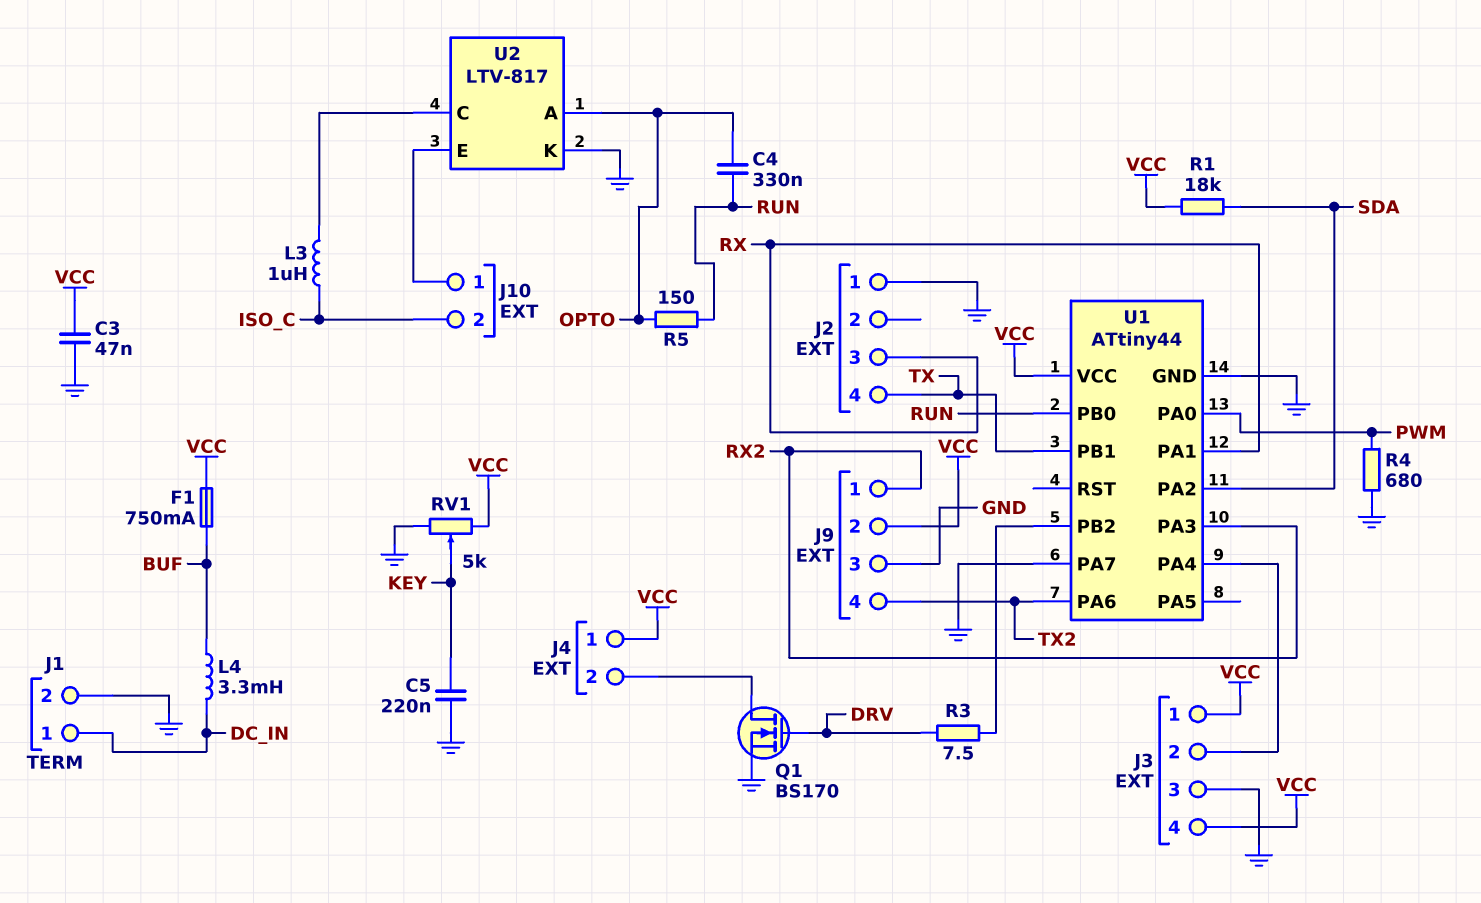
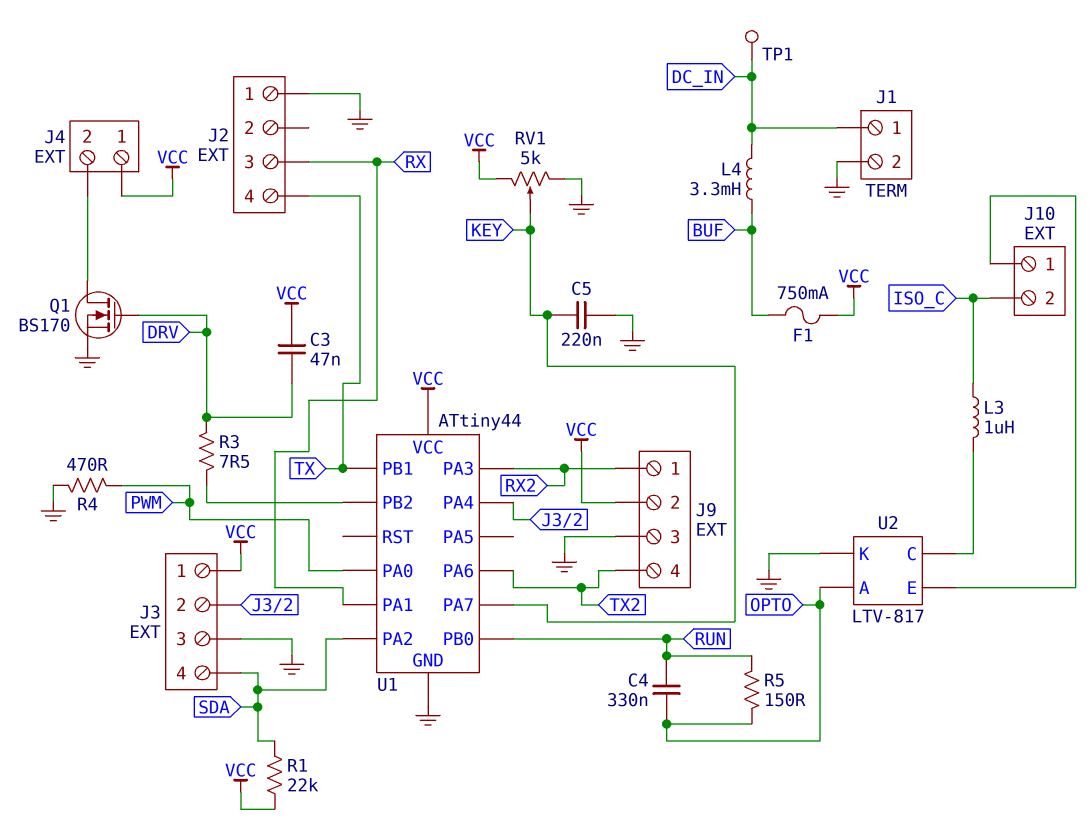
C3: 47nF (GND, VCC) -> 47nF (DRV, VCC)
J3 pin 4: VCC -> SDA
R1: 18k (SDA, VCC) -> 22k (SDA, VCC)
R4: 680 (GND, PWM) -> 470 (GND, PWM)
TP1: none -> test point (DC_IN)
U1 pin PA7: GND -> KEY

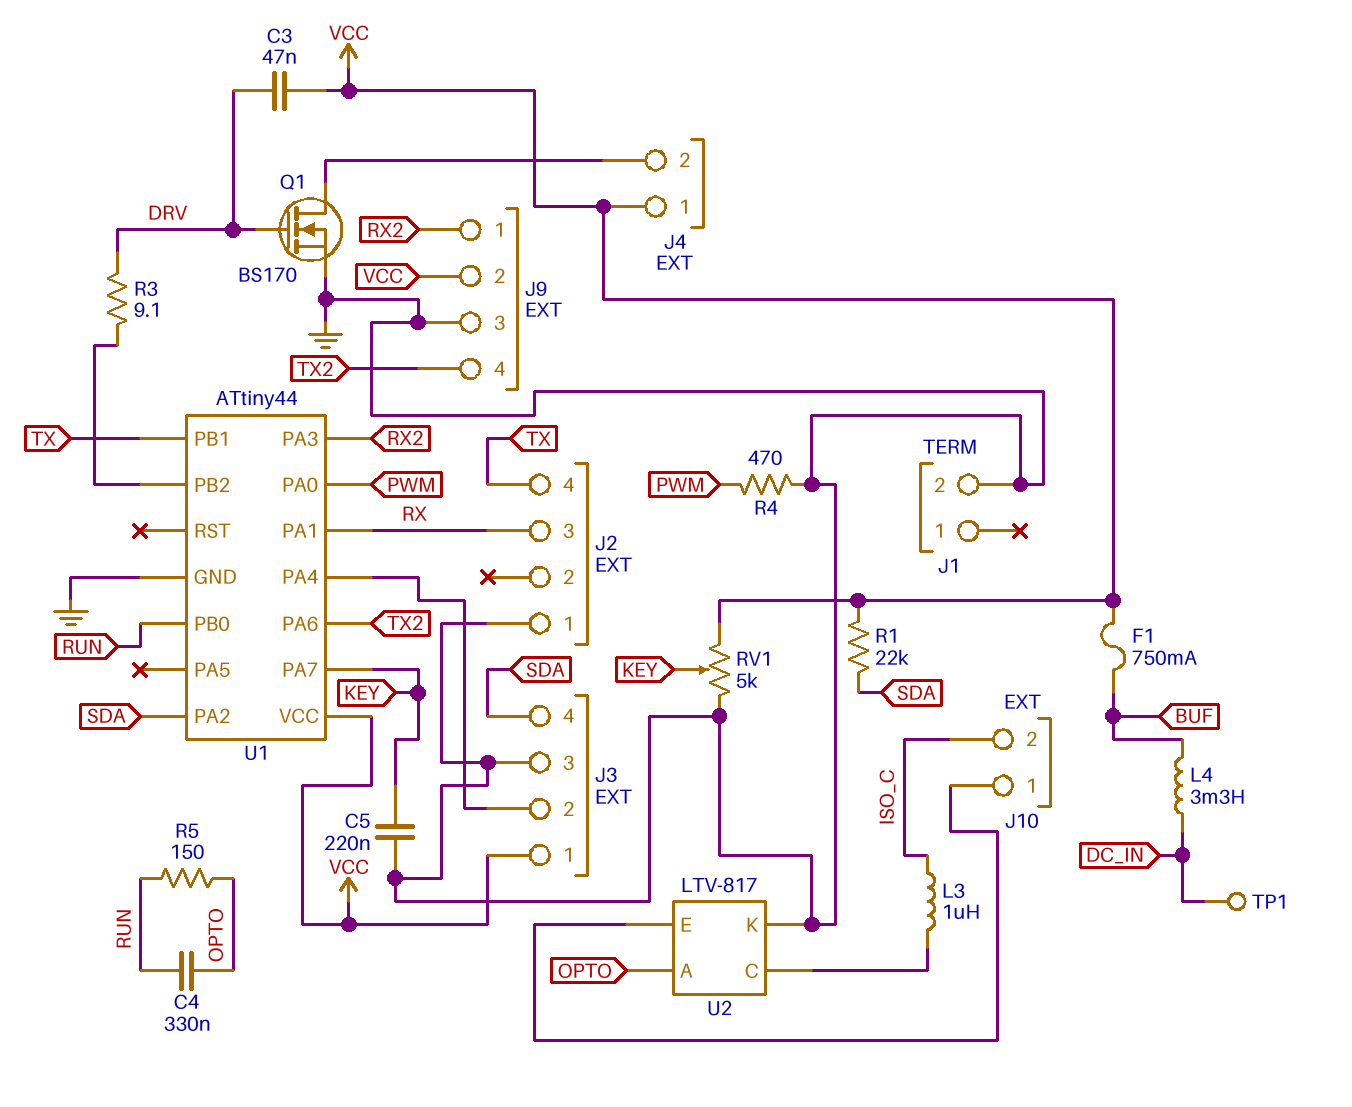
J1 pin 1: DC_IN -> none
R3: 7.5 (DRV, U1/PB2) -> 9.1 (DRV, U1/PB2)

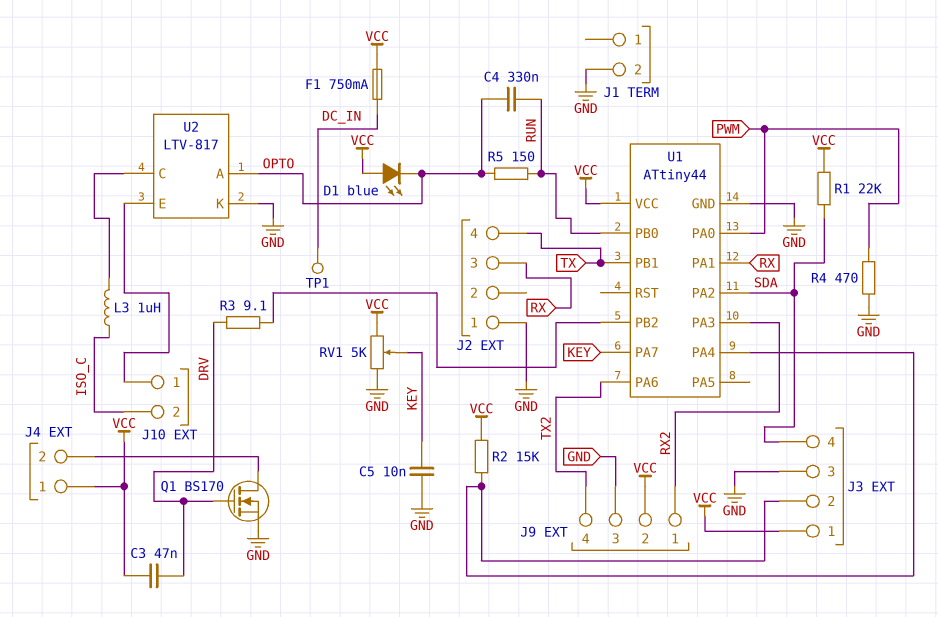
C5: 220nF (GND, KEY) -> 10nF (GND, KEY)
D1: none -> LED blue (A VCC, K OPTO)
F1: 750mA (BUF, VCC) -> 750mA (DC_IN, VCC)
L4: 3.3mH (BUF, DC_IN) -> none
R2: none -> 15k (J3/2, VCC)

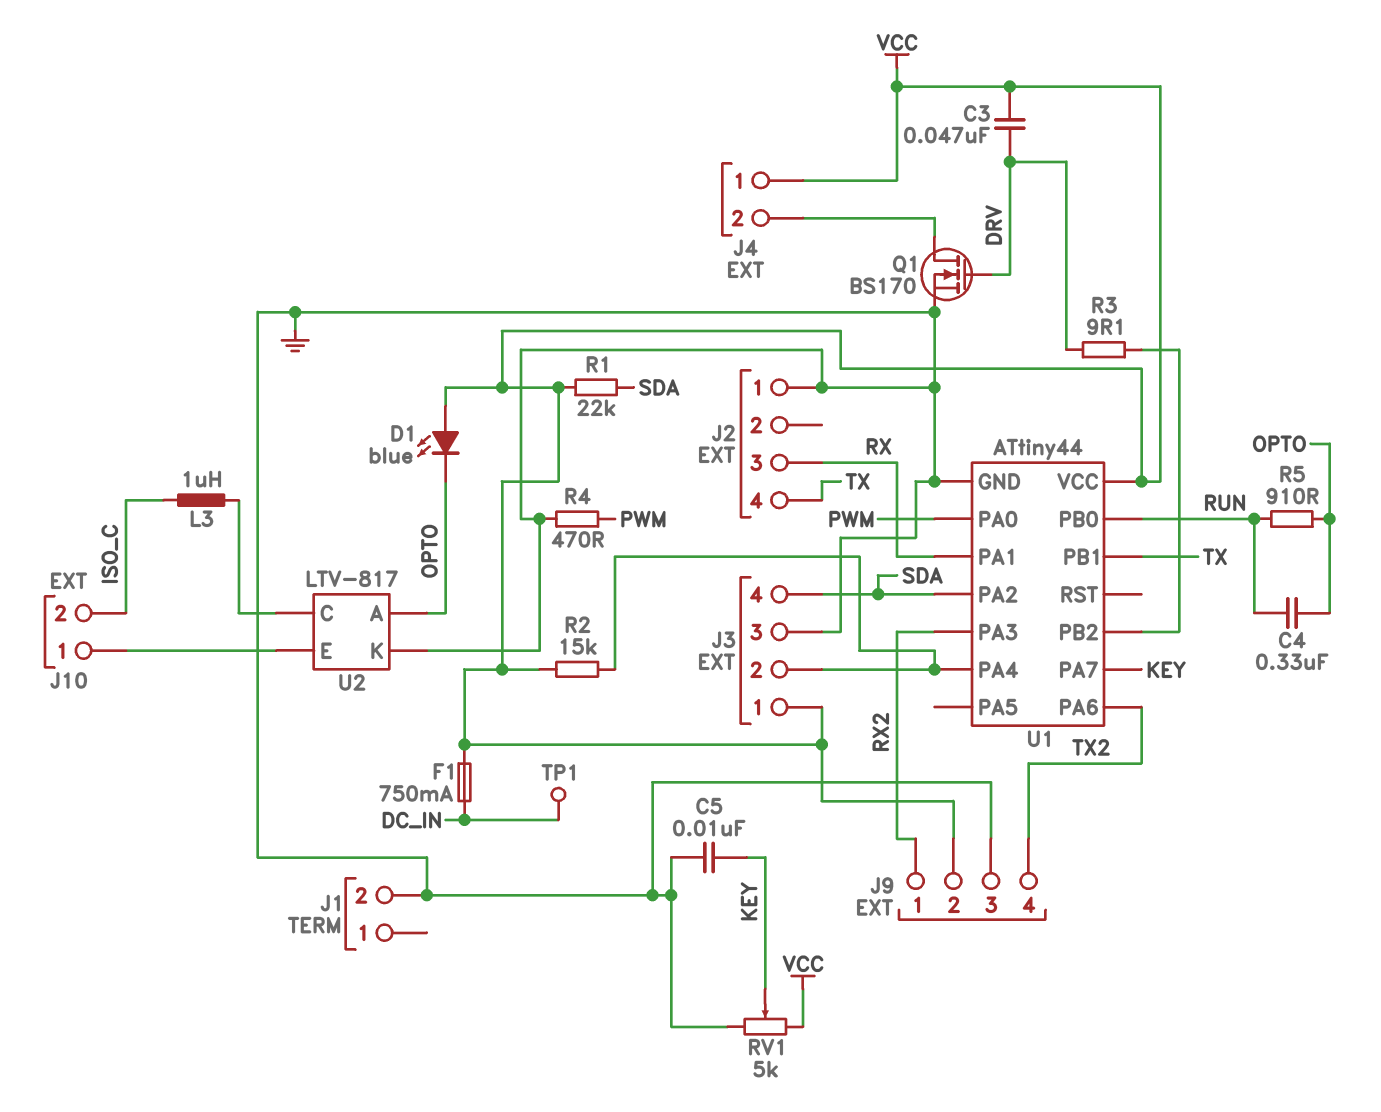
R5: 150 (OPTO, RUN) -> 910 (OPTO, RUN)

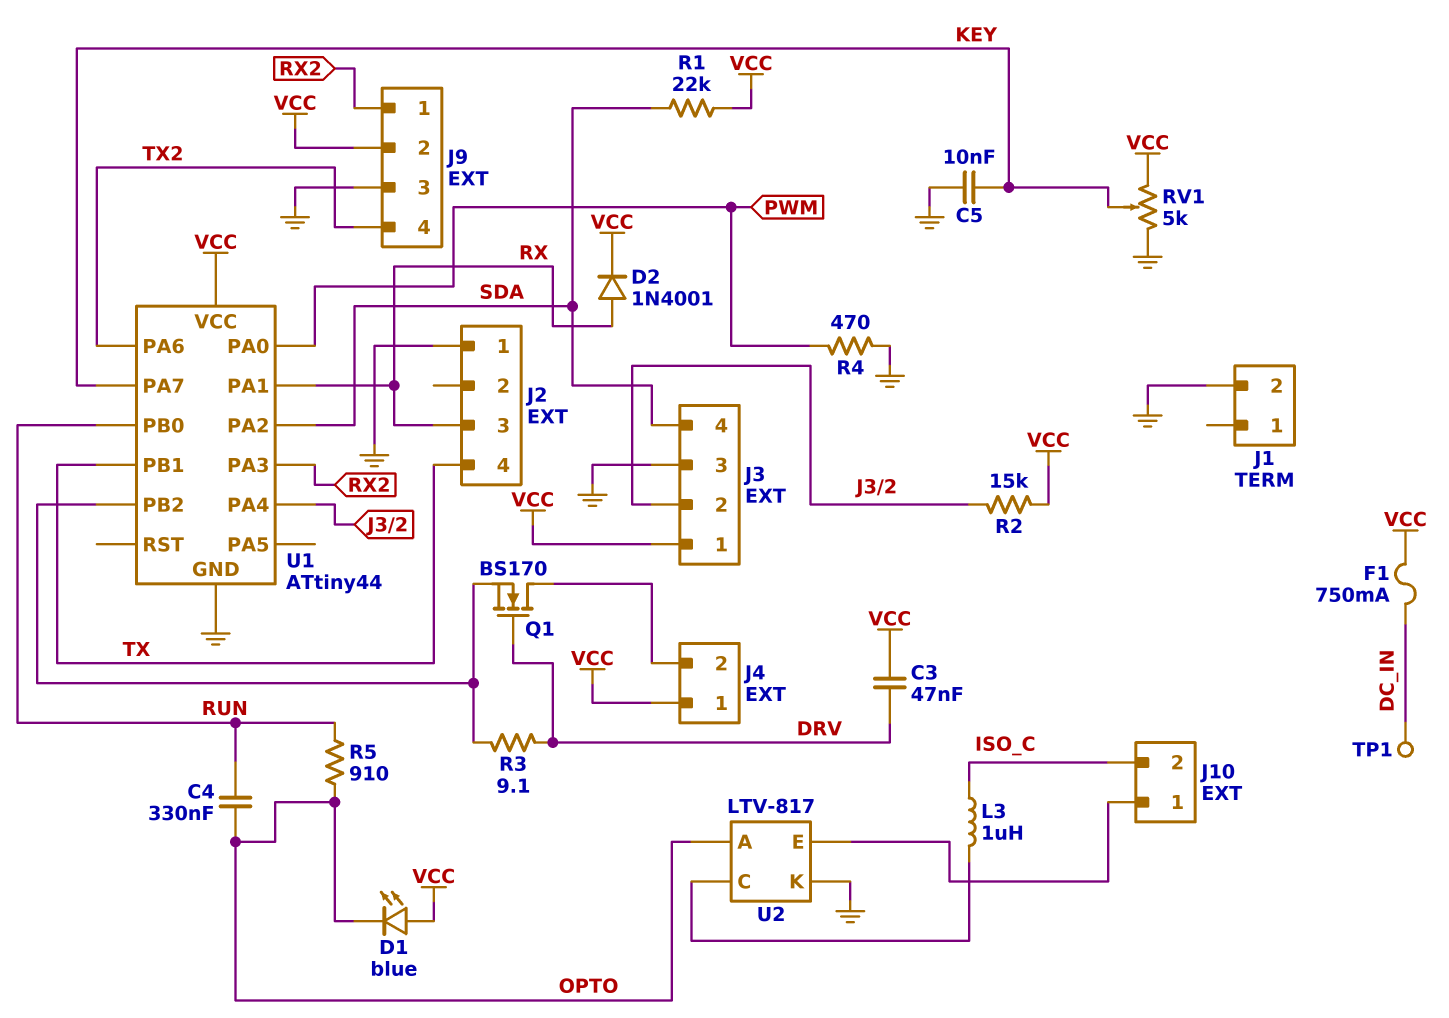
D2: none -> diode 1N4001 (A RX, K VCC)
Q1: NMOS BS170 (G DRV, D J4/2, S GND) -> NMOS BS170 (G DRV, D J4/2, S U1/PB2)

